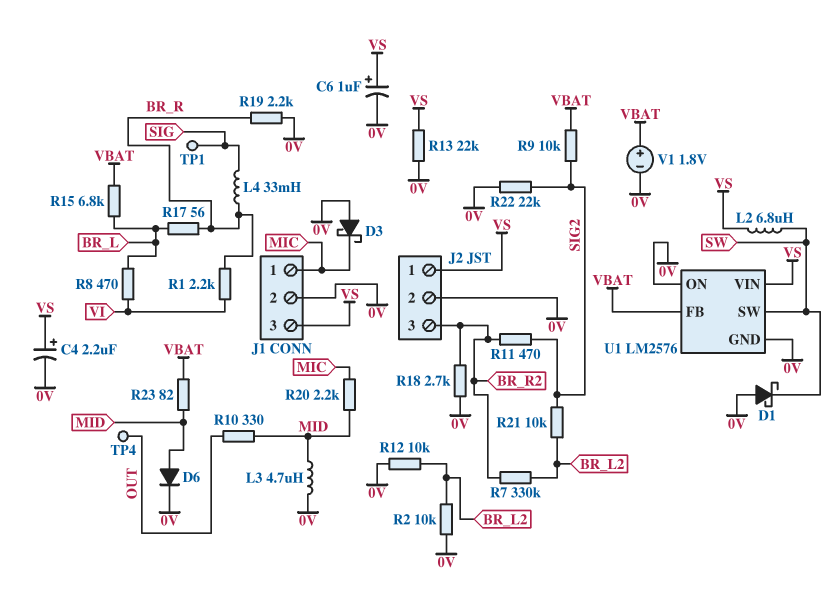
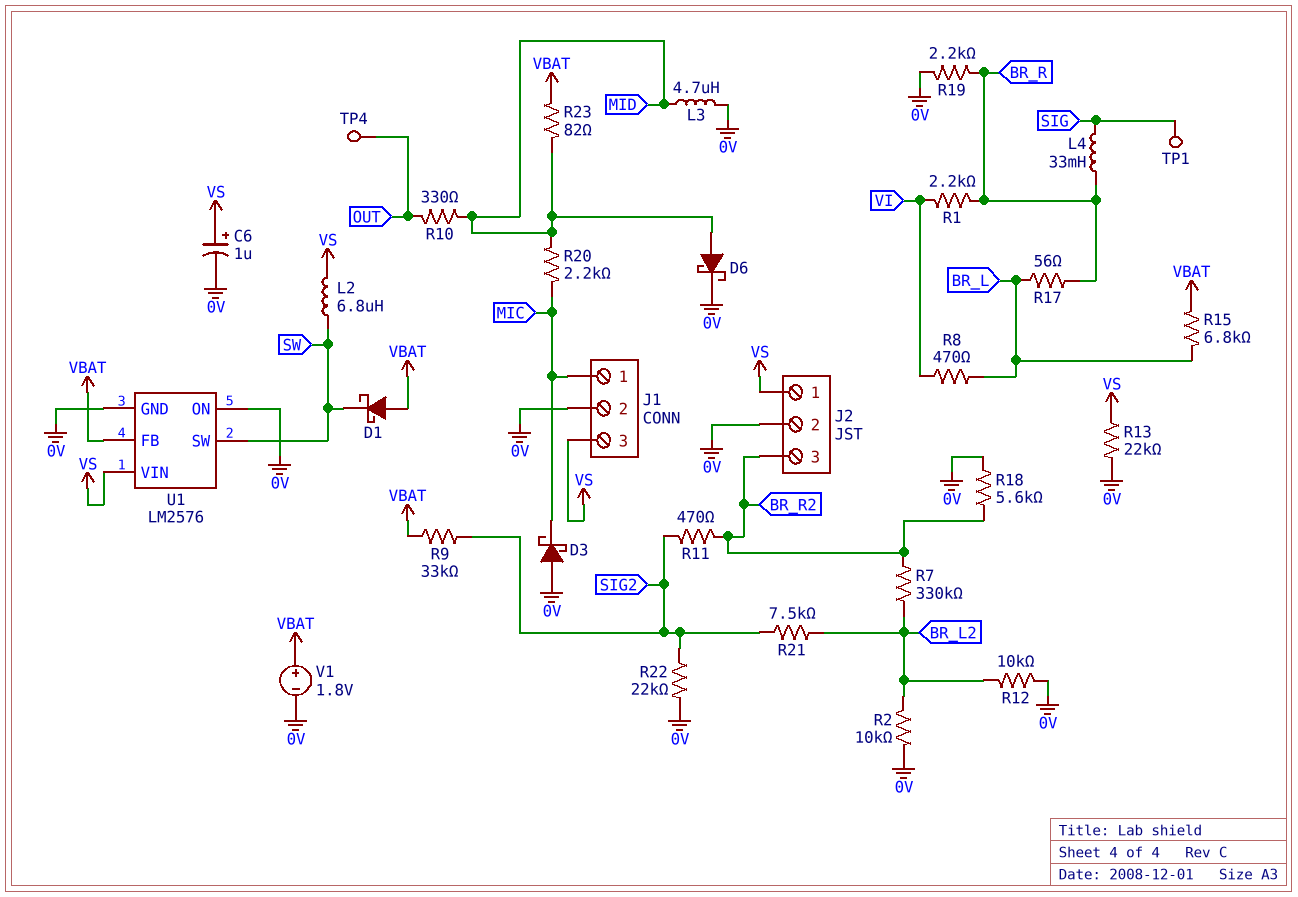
C4: 2.2uF (plus VS, minus 0V) -> none
D1: schottky (A 0V, K SW) -> schottky (A VBAT, K SW)
D6: diode (A MID, K 0V) -> schottky (A MID, K 0V)
R9: 10k (SIG2, VBAT) -> 33k (SIG2, VBAT)
R18: 2.7k (0V, BR_R2) -> 5.6k (0V, BR_R2)
R21: 10k (BR_L2, SIG2) -> 7.5k (BR_L2, SIG2)

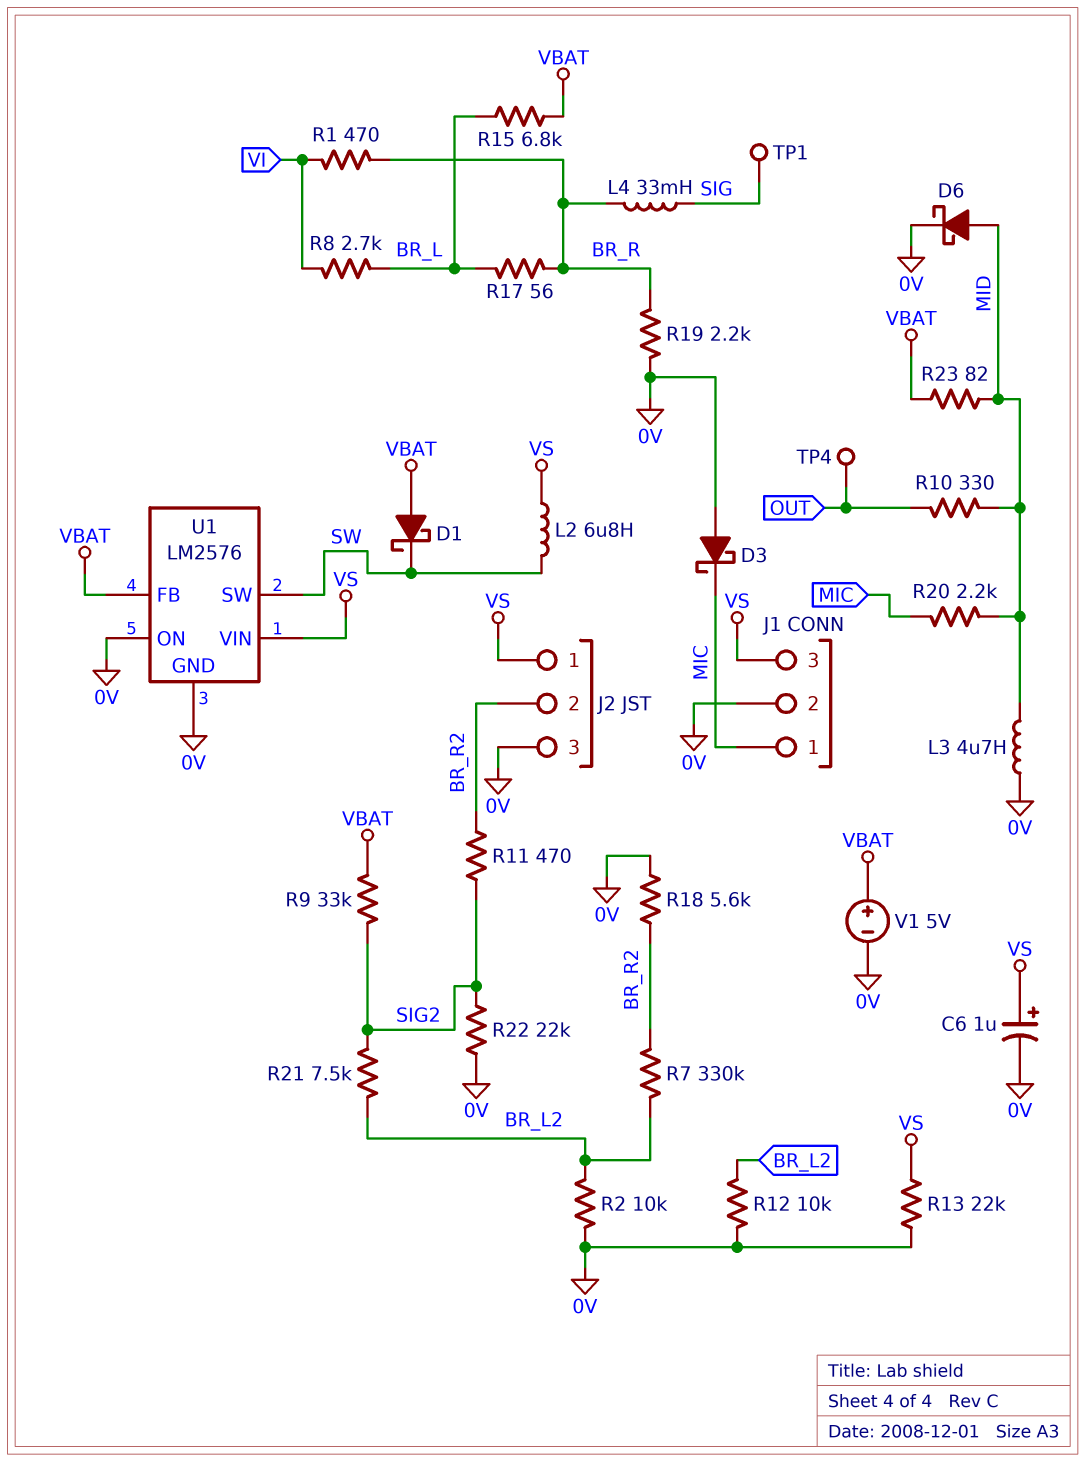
J2 pin 2: 0V -> BR_R2
J2 pin 3: BR_R2 -> 0V
R1: 2.2k (BR_R, VI) -> 470 (BR_R, VI)
R8: 470 (BR_L, VI) -> 2.7k (BR_L, VI)
V1: 1.8V (plus VBAT, minus 0V) -> 5V (plus VBAT, minus 0V)

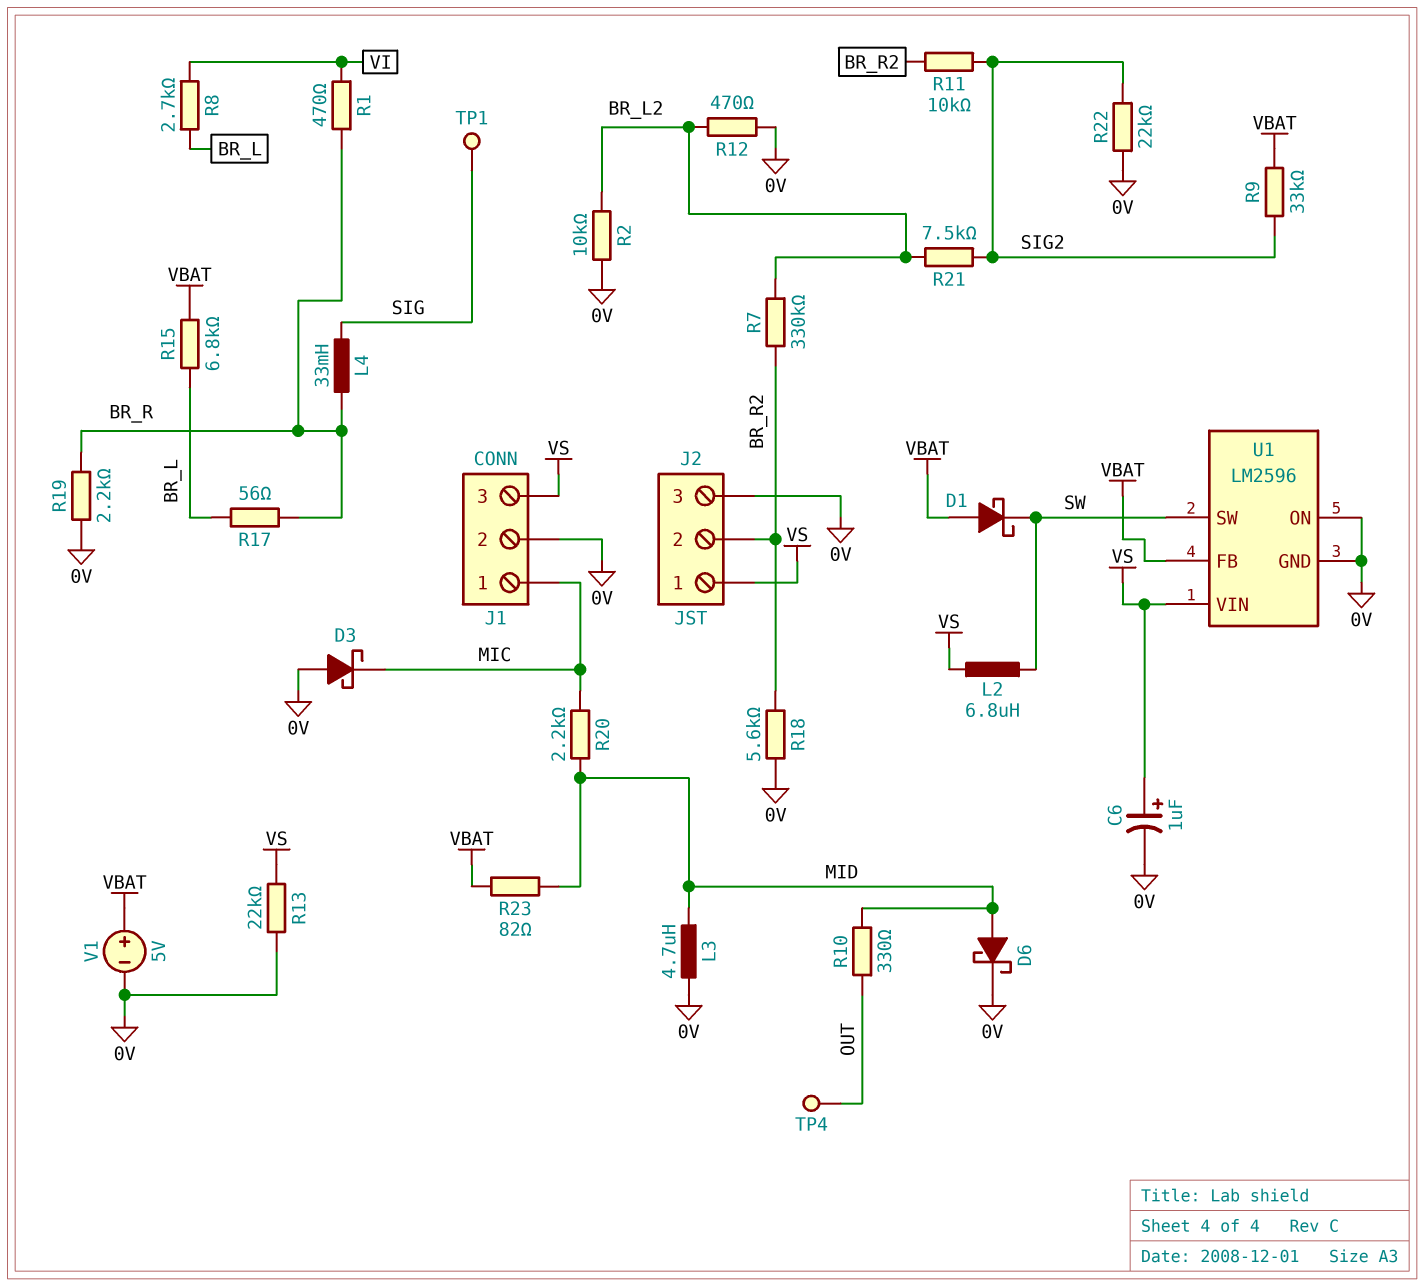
R11: 470 (BR_R2, SIG2) -> 10k (BR_R2, SIG2)
R12: 10k (0V, BR_L2) -> 470 (0V, BR_L2)
U1: LM2576 -> LM2596

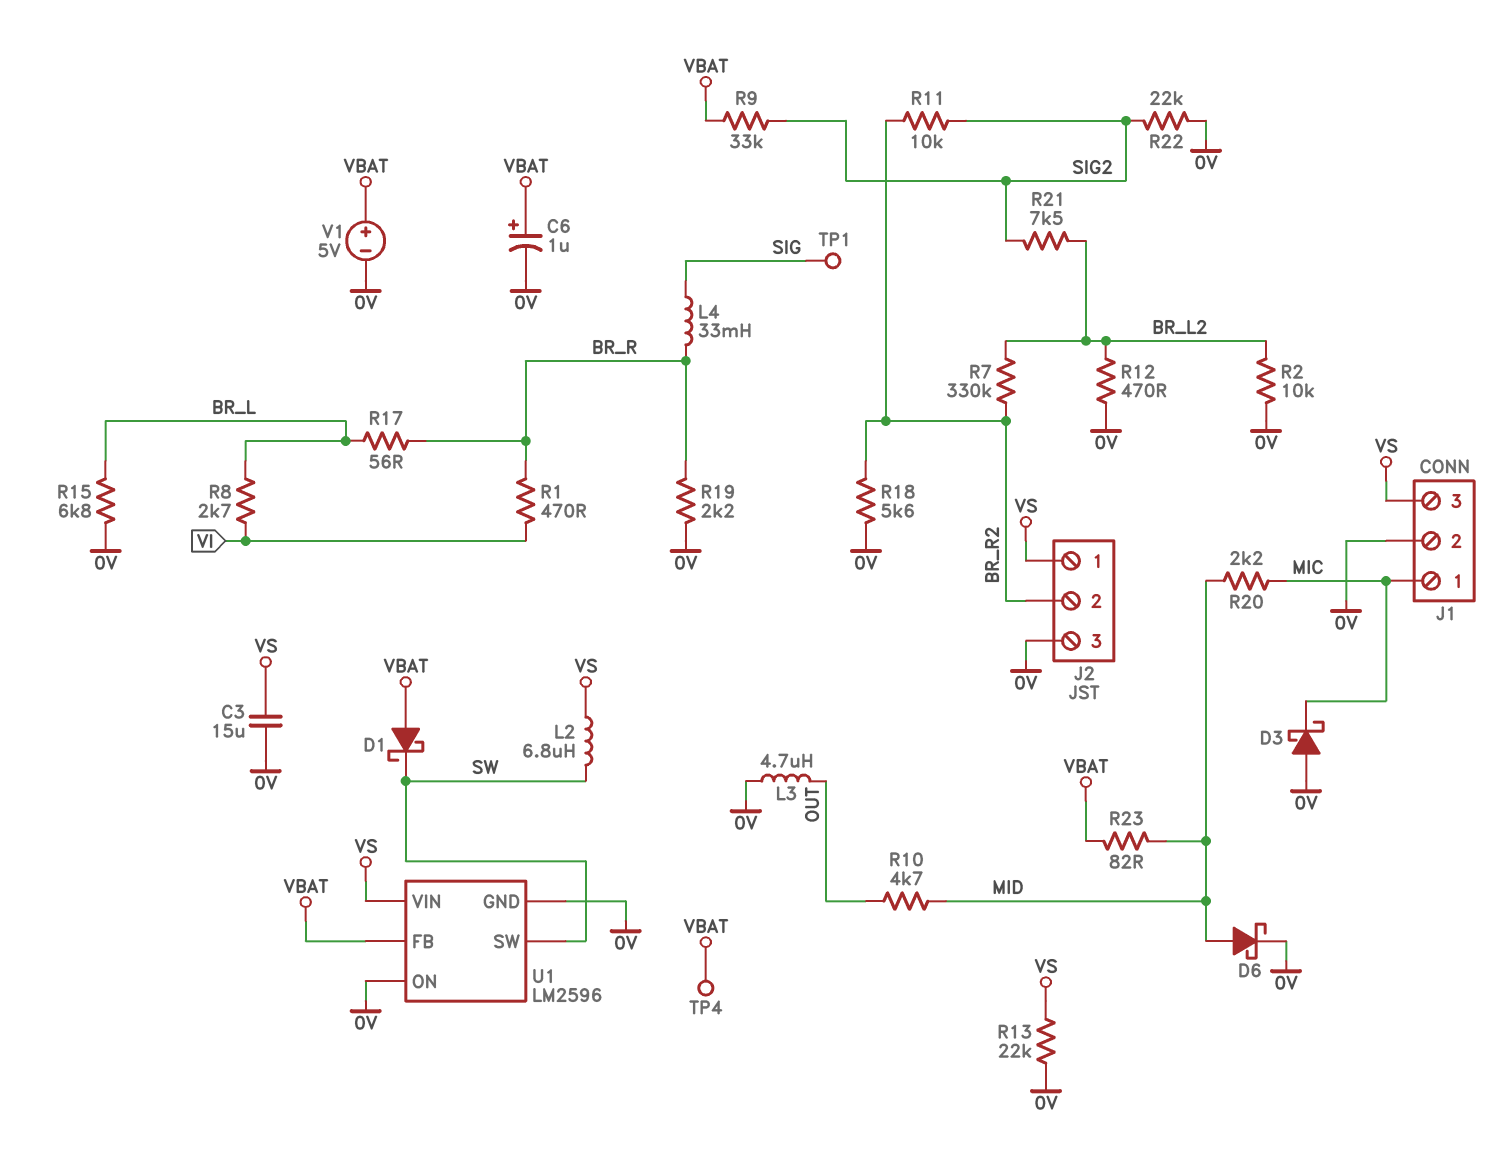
C3: none -> 15uF (0V, VS)
C6: 1uF (plus VS, minus 0V) -> 1uF (plus VBAT, minus 0V)
L3: 4.7uH (0V, MID) -> 4.7uH (0V, OUT)
R10: 330 (MID, OUT) -> 4.7k (MID, OUT)
R15: 6.8k (BR_L, VBAT) -> 6.8k (0V, BR_L)
TP4: test point (OUT) -> test point (VBAT)

